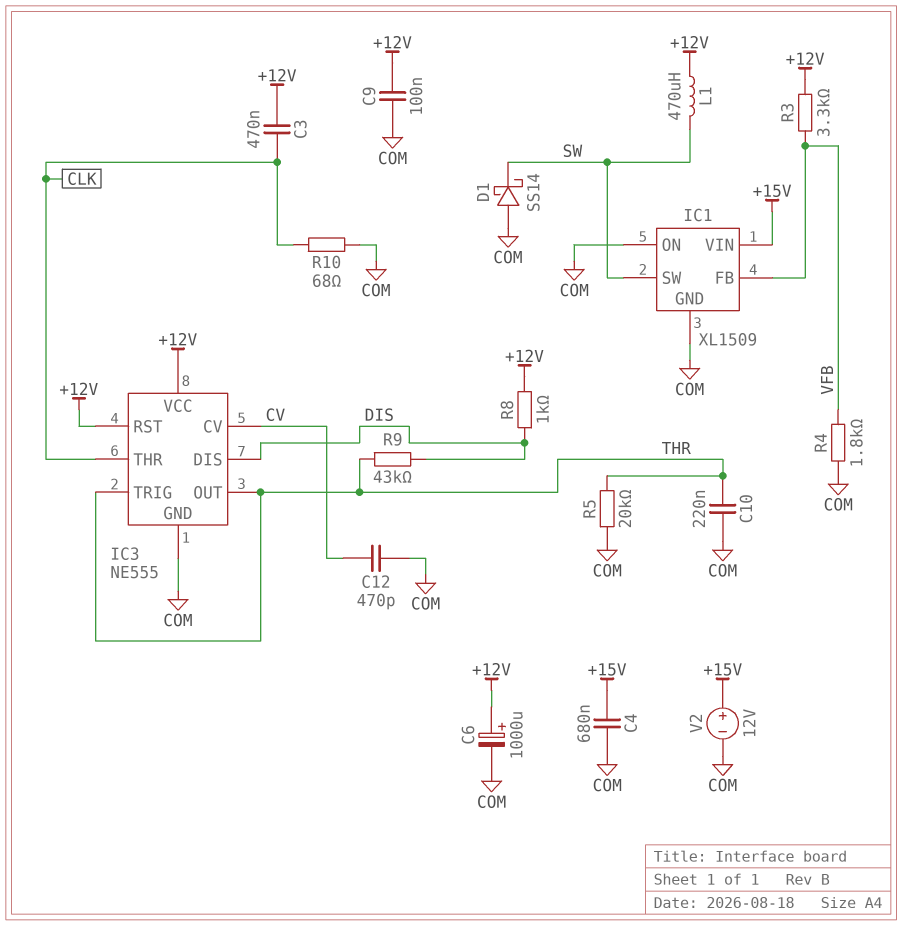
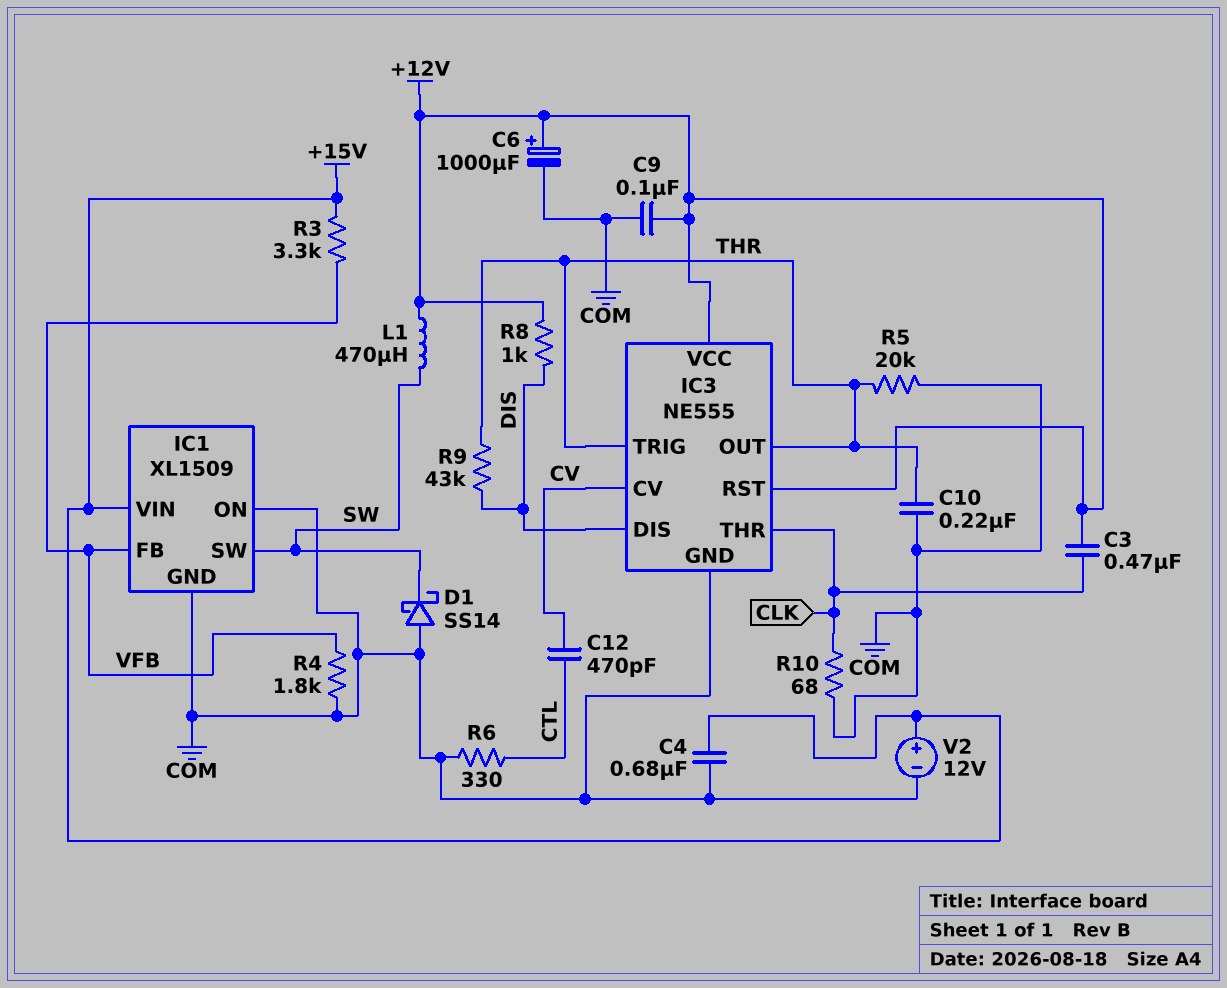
C12: 470pF (COM, CV) -> 470pF (CTL, CV)
R3: 3.3k (+12V, VFB) -> 3.3k (+15V, VFB)
R6: none -> 330 (COM, CTL)

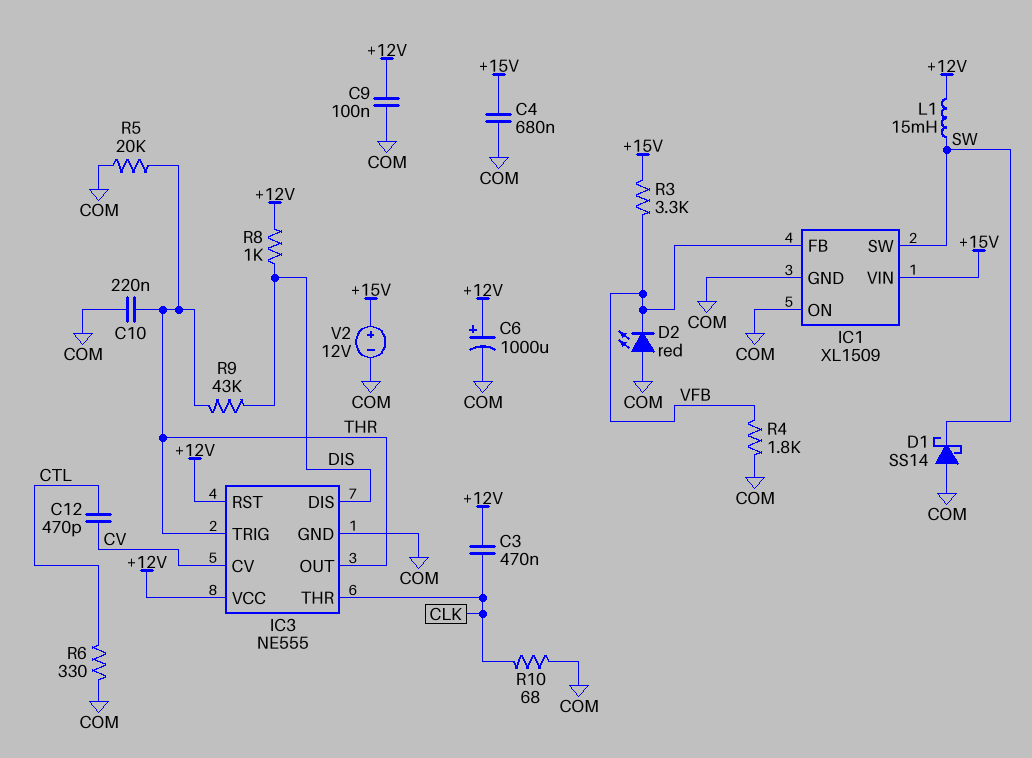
D2: none -> LED red (A COM, K VFB)
L1: 470uH (+12V, SW) -> 15mH (+12V, SW)

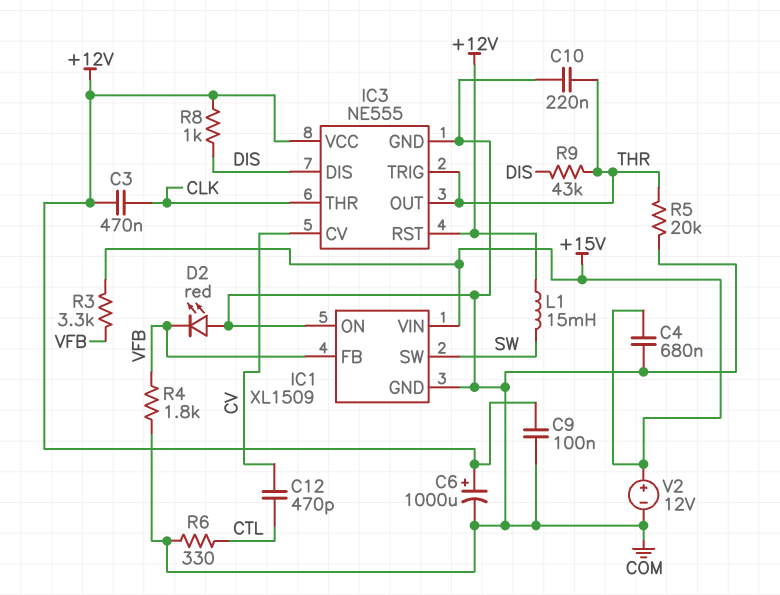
D1: schottky SS14 (A COM, K SW) -> none
R10: 68 (CLK, COM) -> none

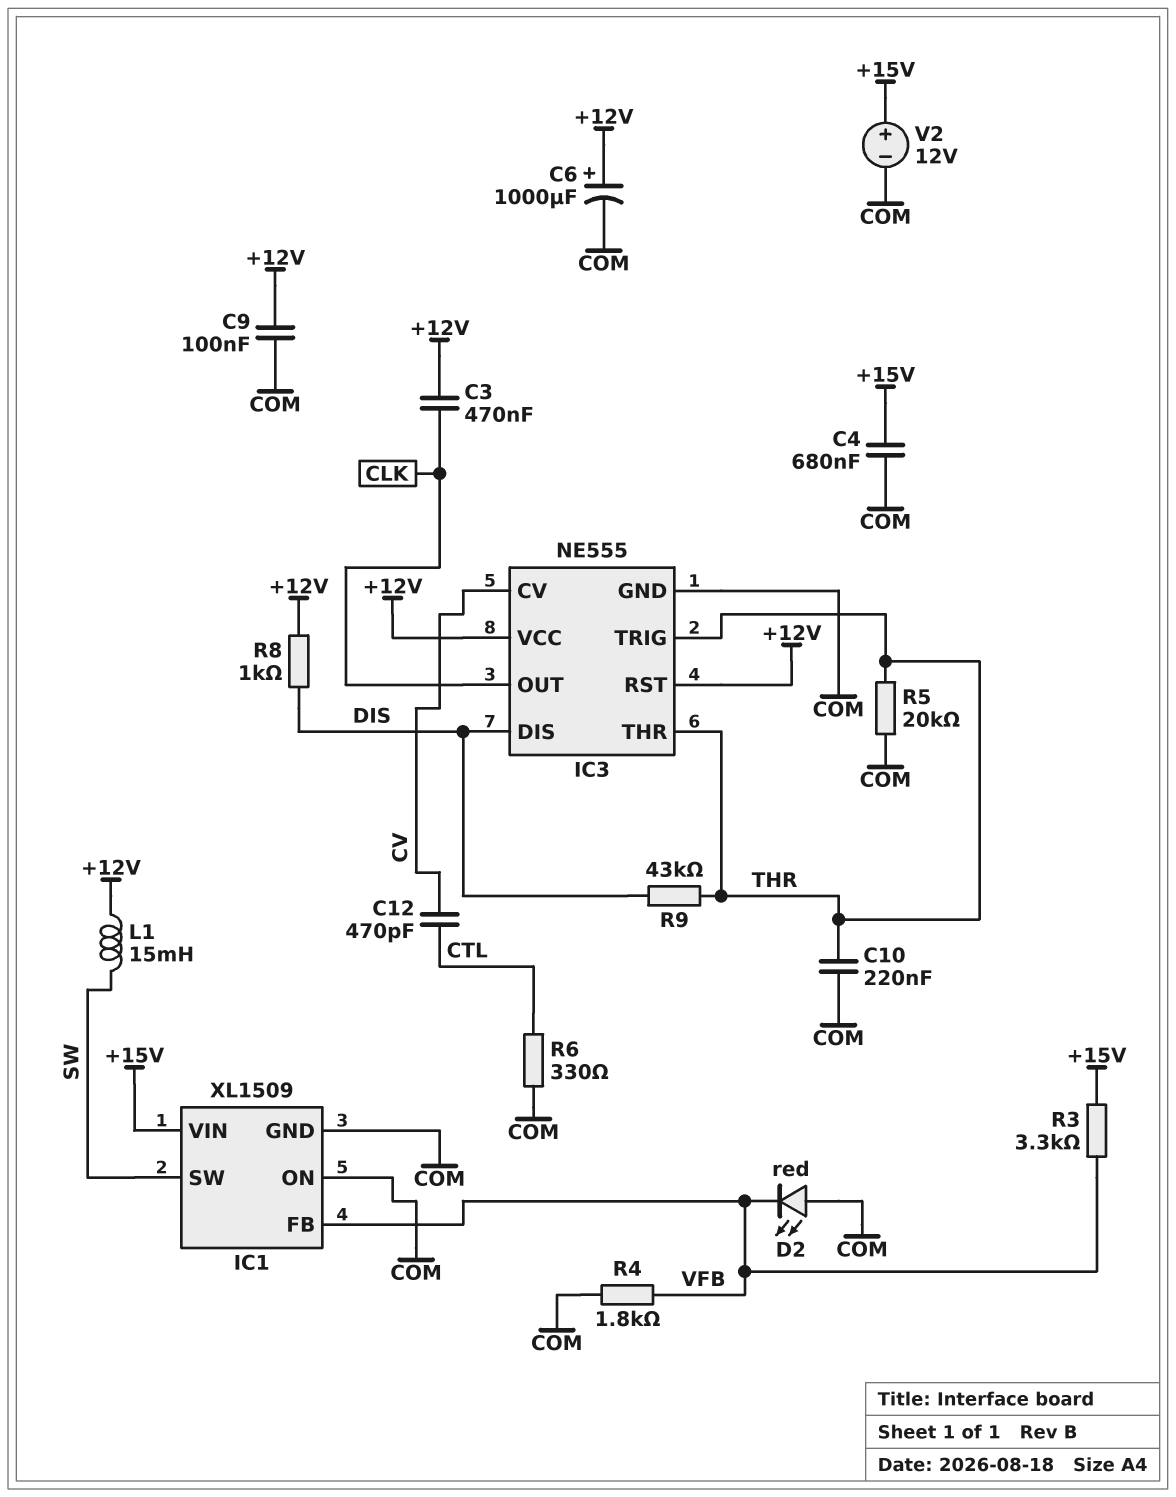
IC3 pin OUT: THR -> CLK
IC3 pin THR: CLK -> THR

